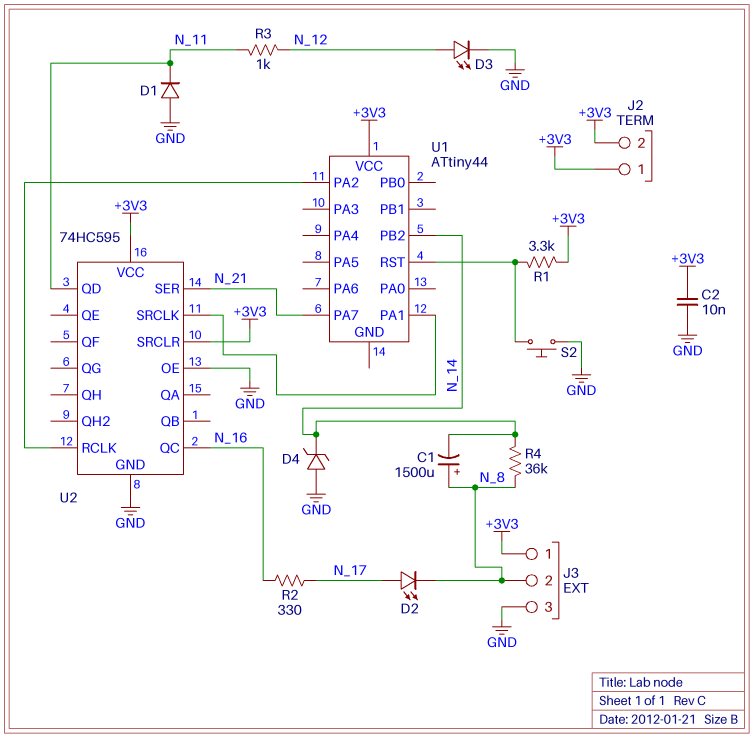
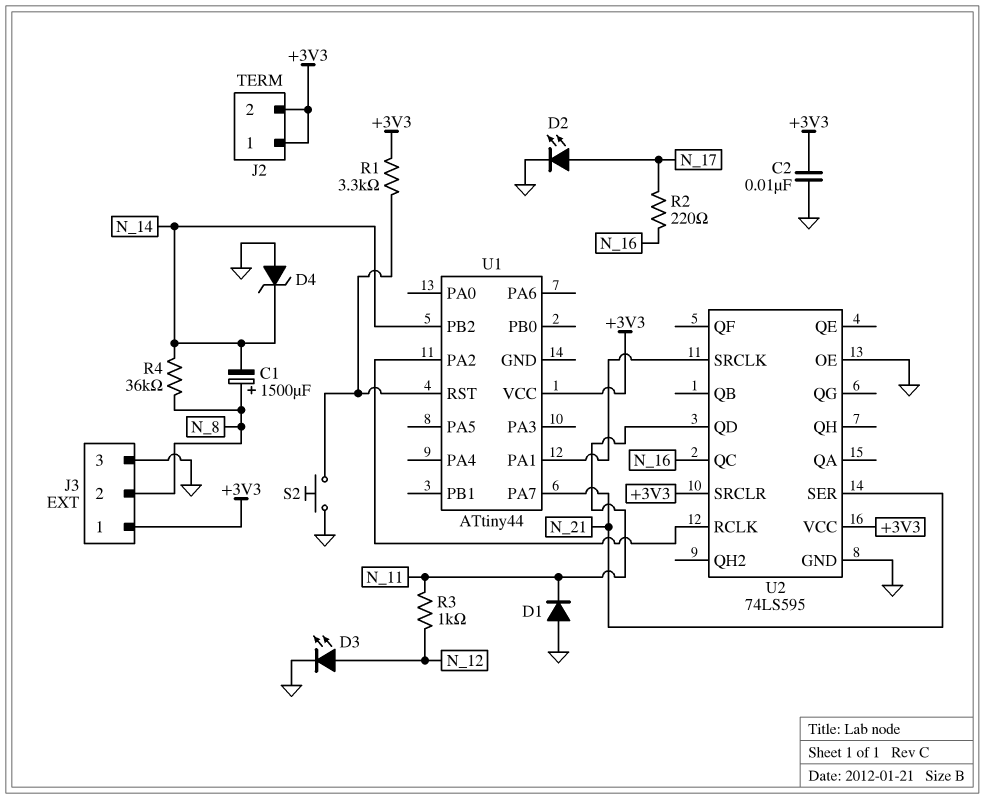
D2: LED (A N_17, K N_8) -> LED (A N_17, K GND)
R2: 330 (N_16, N_17) -> 220 (N_16, N_17)
U2: 74HC595 -> 74LS595

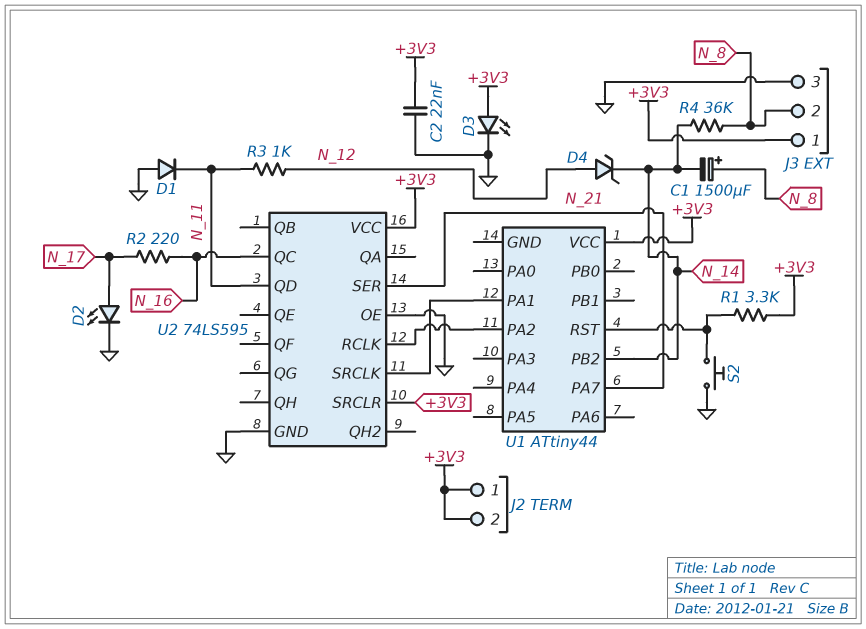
C2: 10nF (+3V3, GND) -> 22nF (+3V3, GND)
D3: LED (A N_12, K GND) -> LED (A +3V3, K GND)
D4: zener (A GND, K N_14) -> zener (A N_12, K N_14)

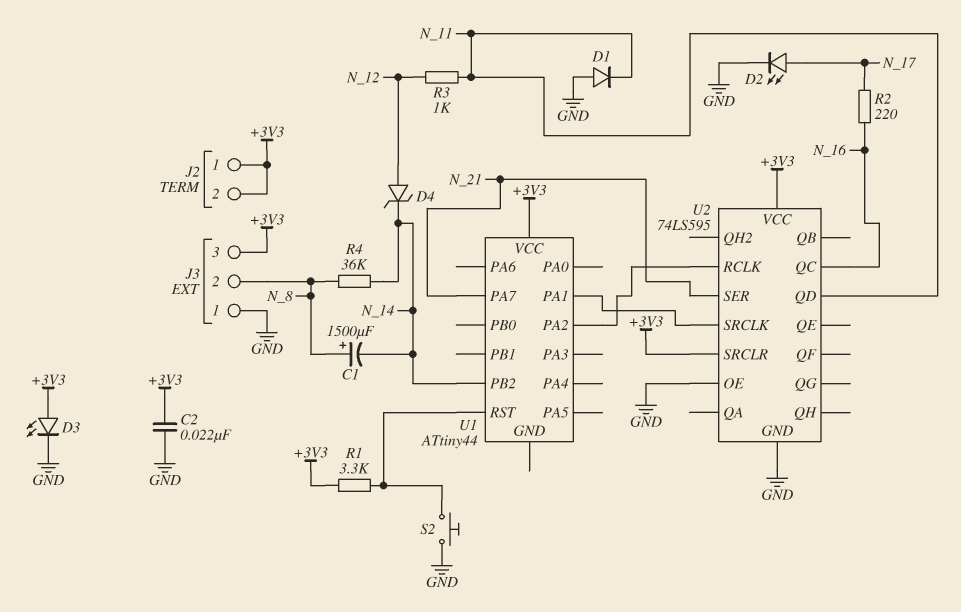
J3 pin 1: +3V3 -> GND
J3 pin 3: GND -> +3V3

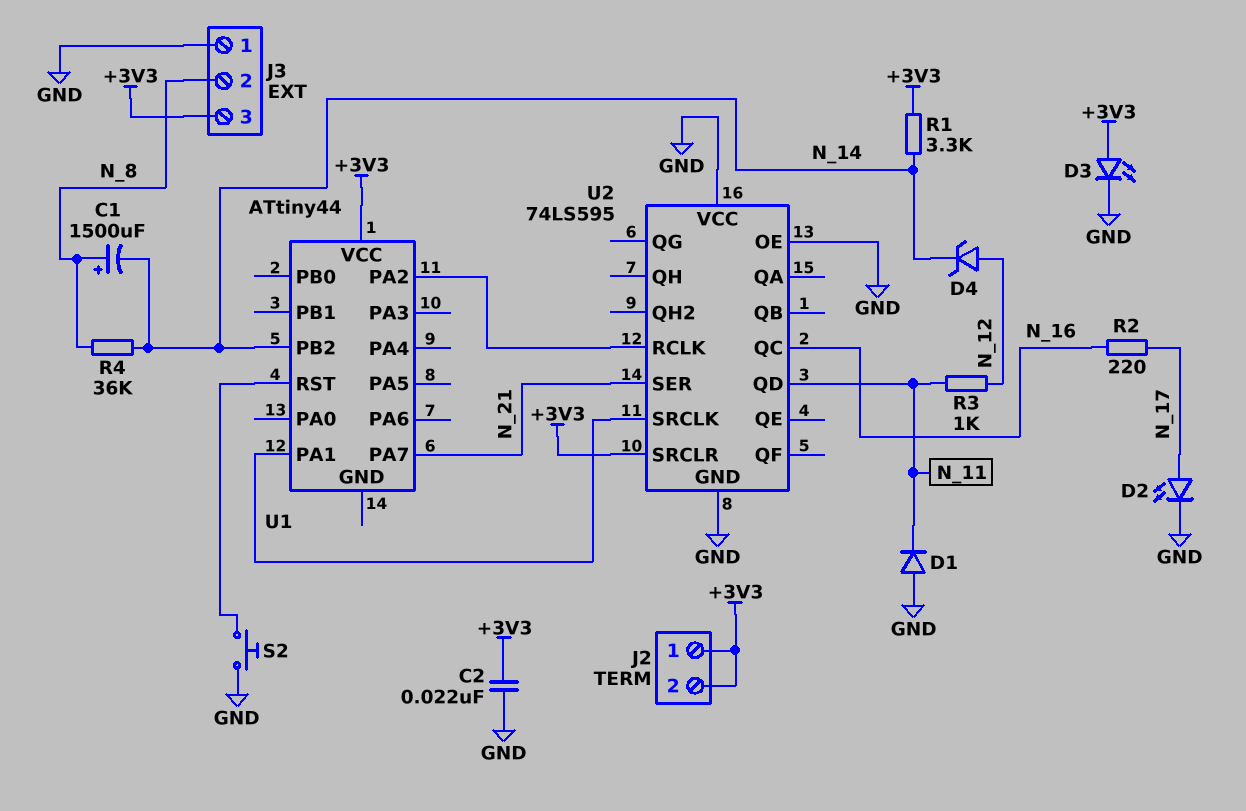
R1: 3.3k (+3V3, U1/RST) -> 3.3k (+3V3, N_14)
U2 pin VCC: +3V3 -> GND

